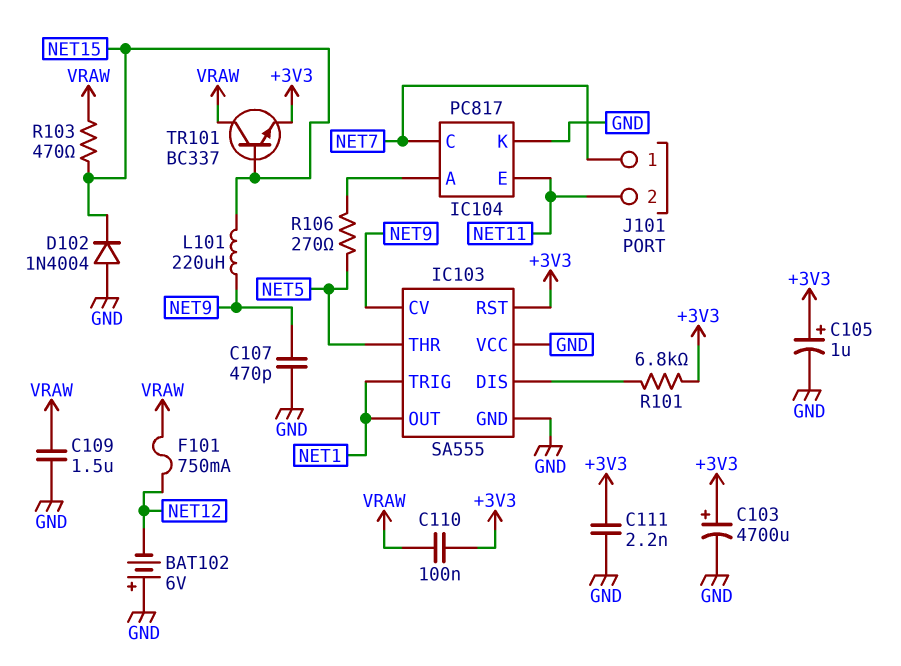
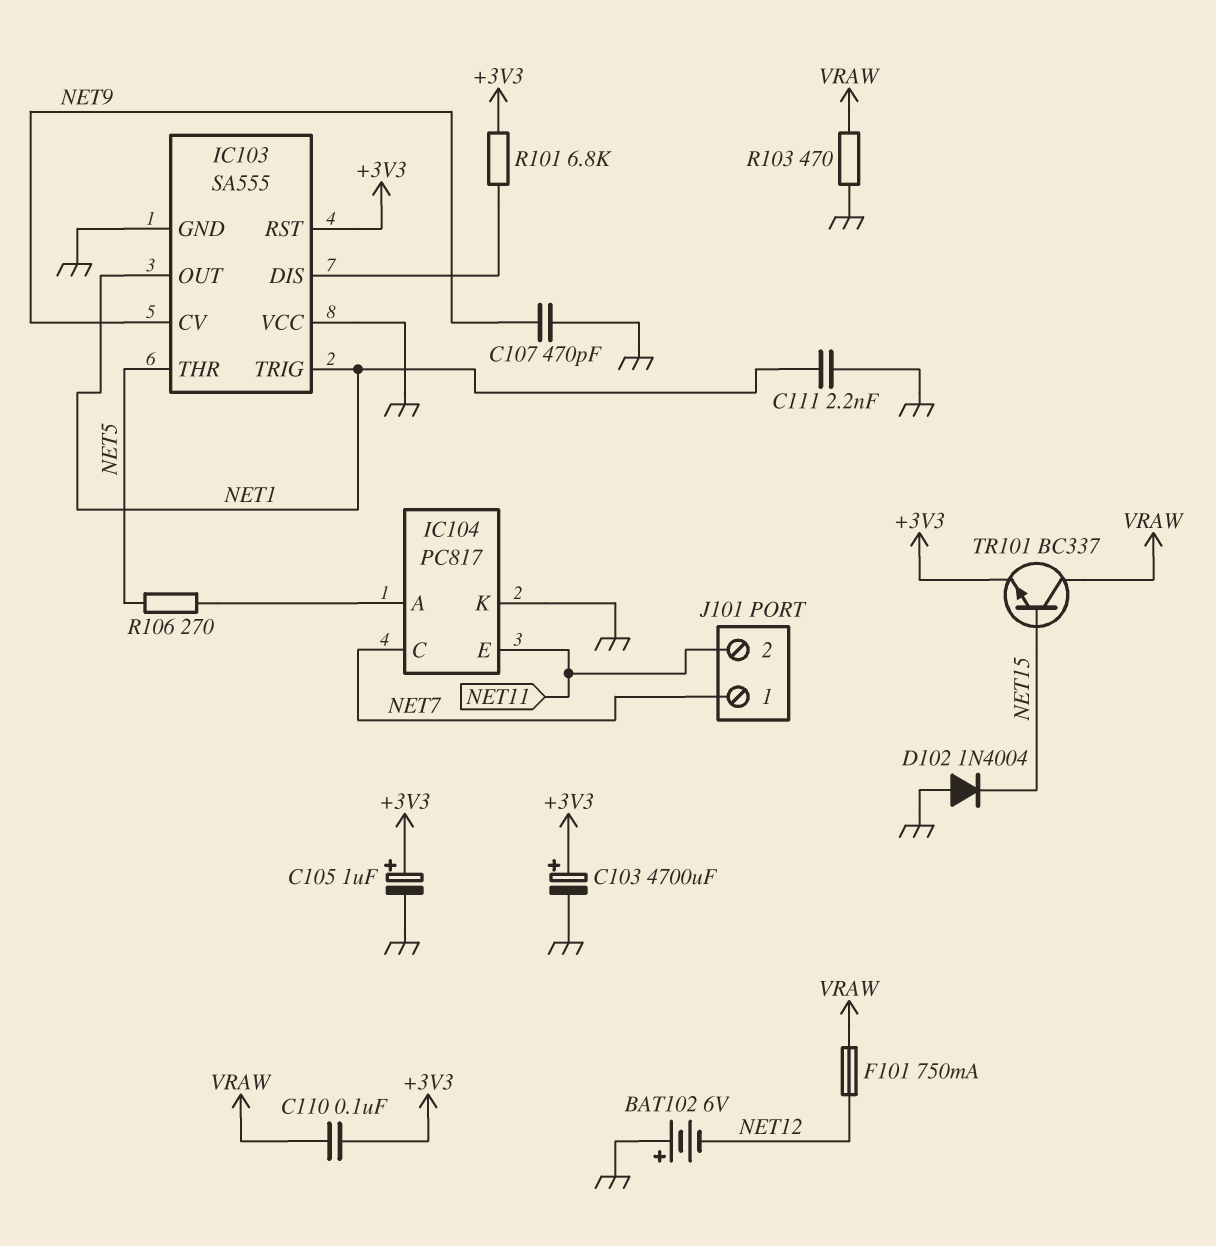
C109: 1.5uF (GND, VRAW) -> none
C111: 2.2nF (+3V3, GND) -> 2.2nF (GND, NET1)
L101: 220uH (NET9, NET15) -> none
R103: 470 (NET15, VRAW) -> 470 (GND, VRAW)

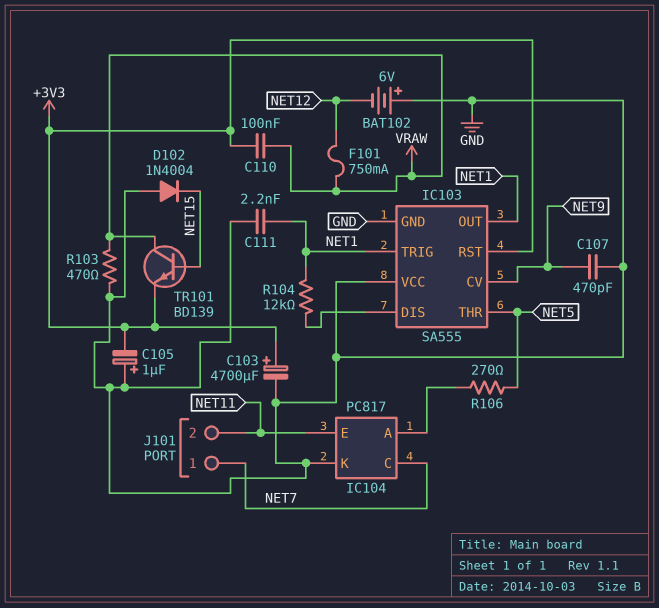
C105: 1uF (plus +3V3, minus GND) -> 1uF (plus GND, minus +3V3)
R101: 6.8k (+3V3, IC103/DIS) -> none
R104: none -> 12k (IC103/DIS, NET1)
TR101: NPN BC337 (B NET15, C VRAW, E +3V3) -> NPN BD139 (B NET15, C VRAW, E +3V3)

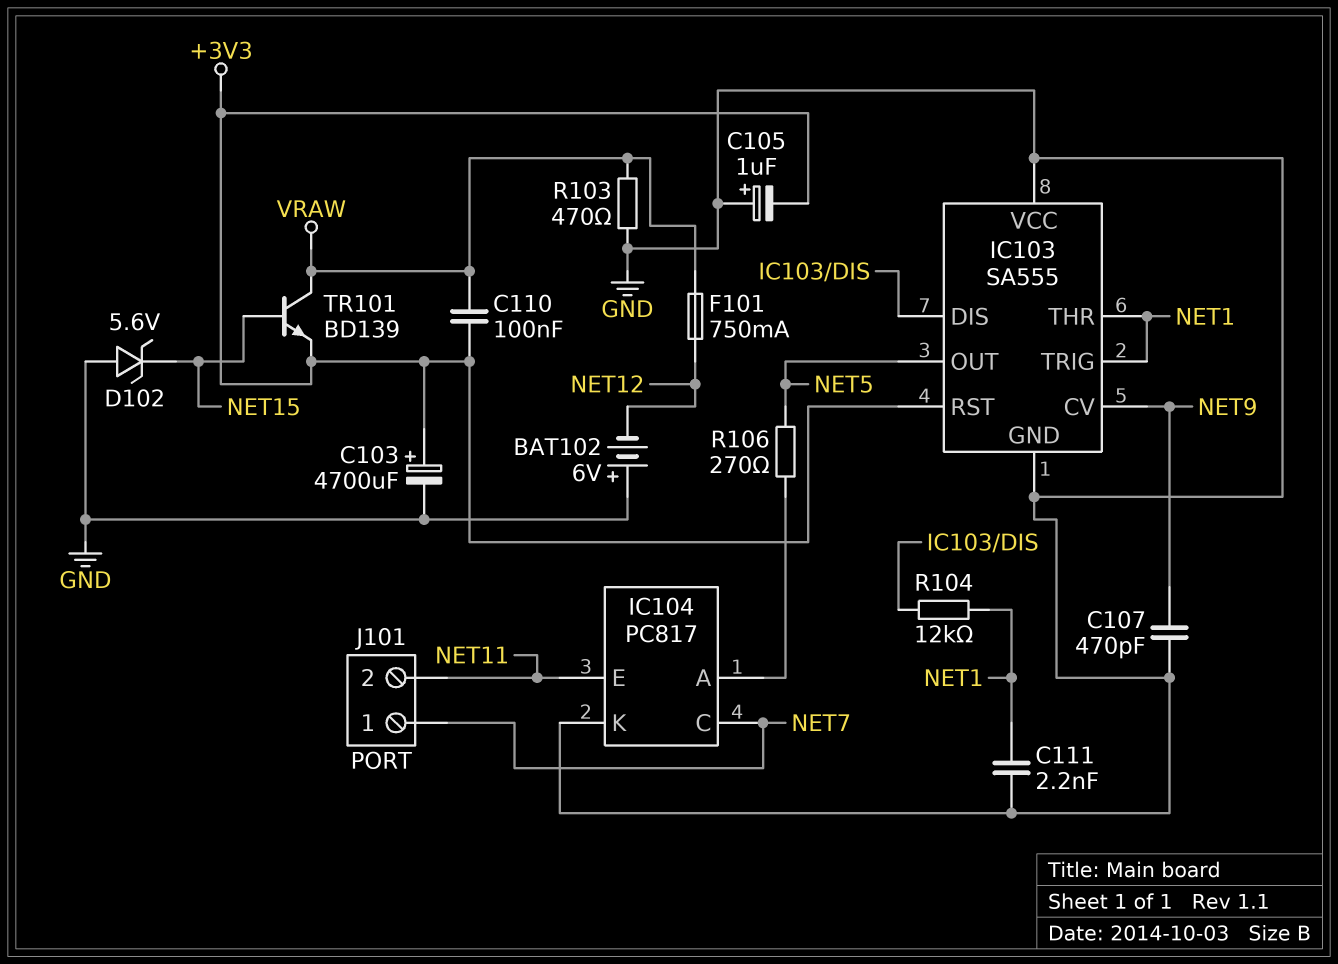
D102: diode 1N4004 (A GND, K NET15) -> zener 5.6V (A GND, K NET15)
IC103 pin OUT: NET1 -> NET5
IC103 pin THR: NET5 -> NET1

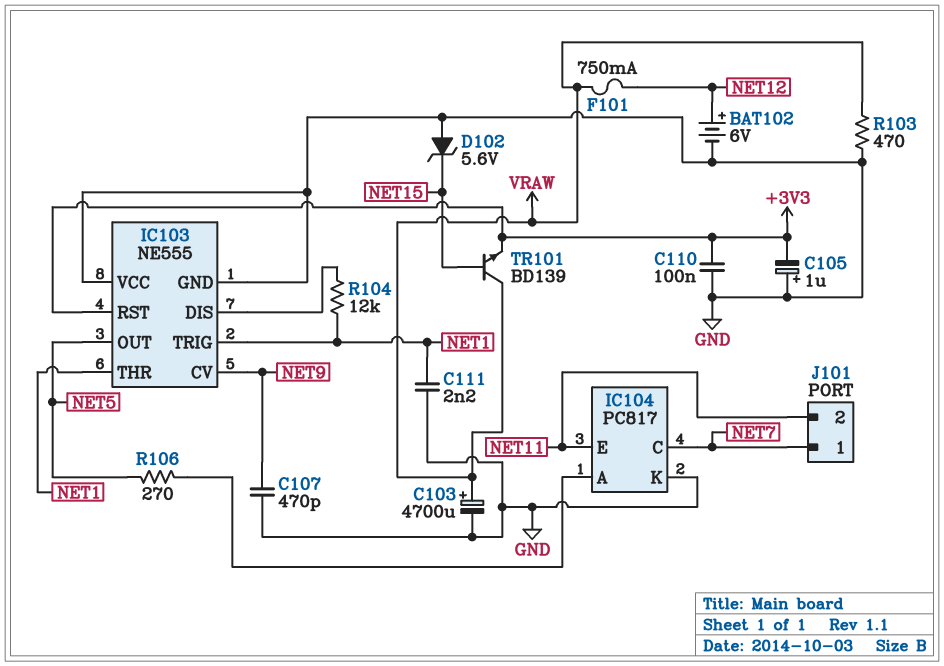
BAT102: 6V (plus GND, minus NET12) -> 6V (plus NET12, minus GND)
C103: 4700uF (plus +3V3, minus GND) -> 4700uF (plus VRAW, minus GND)
C110: 100nF (+3V3, VRAW) -> 100nF (+3V3, GND)
IC103: SA555 -> NE555

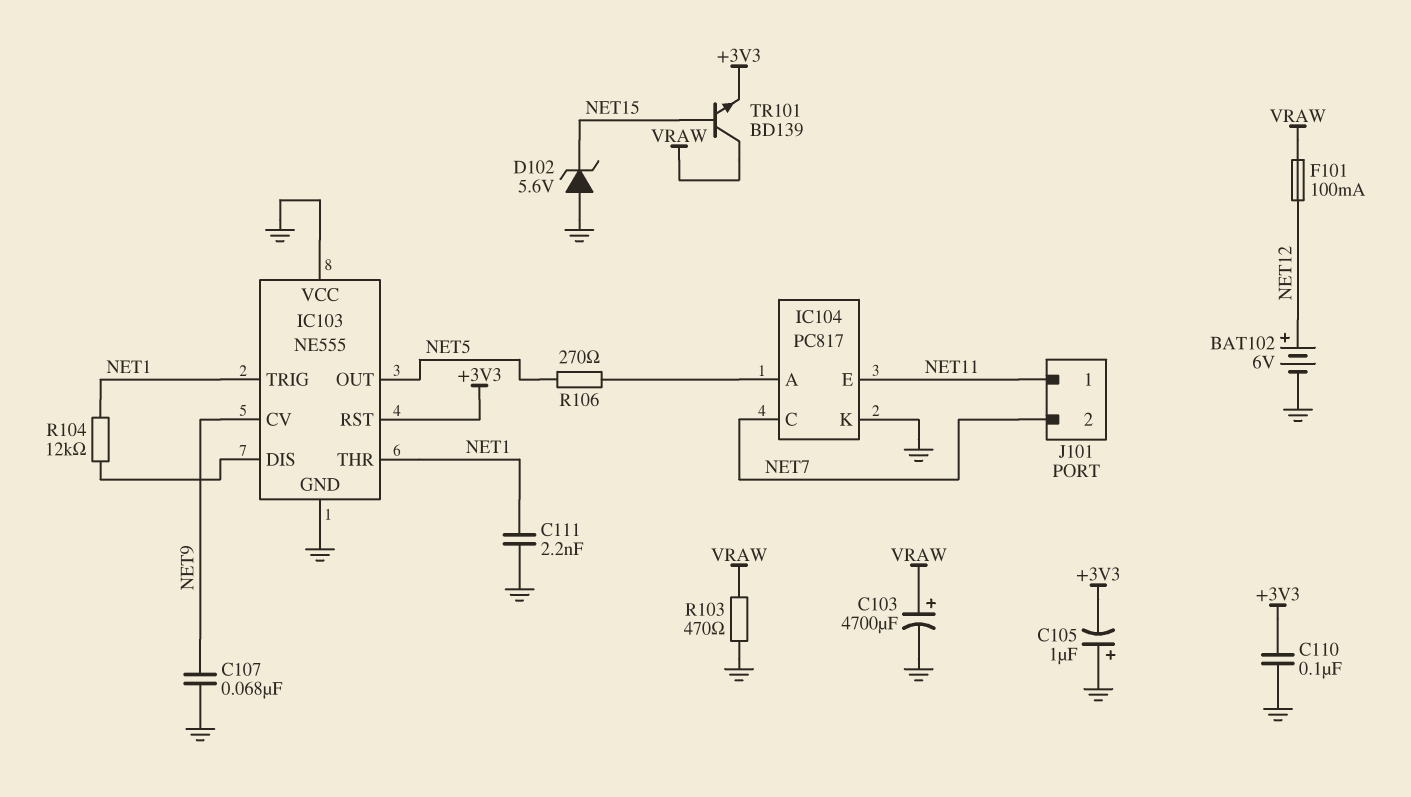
C107: 470pF (GND, NET9) -> 68nF (GND, NET9)
F101: 750mA (NET12, VRAW) -> 100mA (NET12, VRAW)
J101 pin 1: NET7 -> NET11
J101 pin 2: NET11 -> NET7

